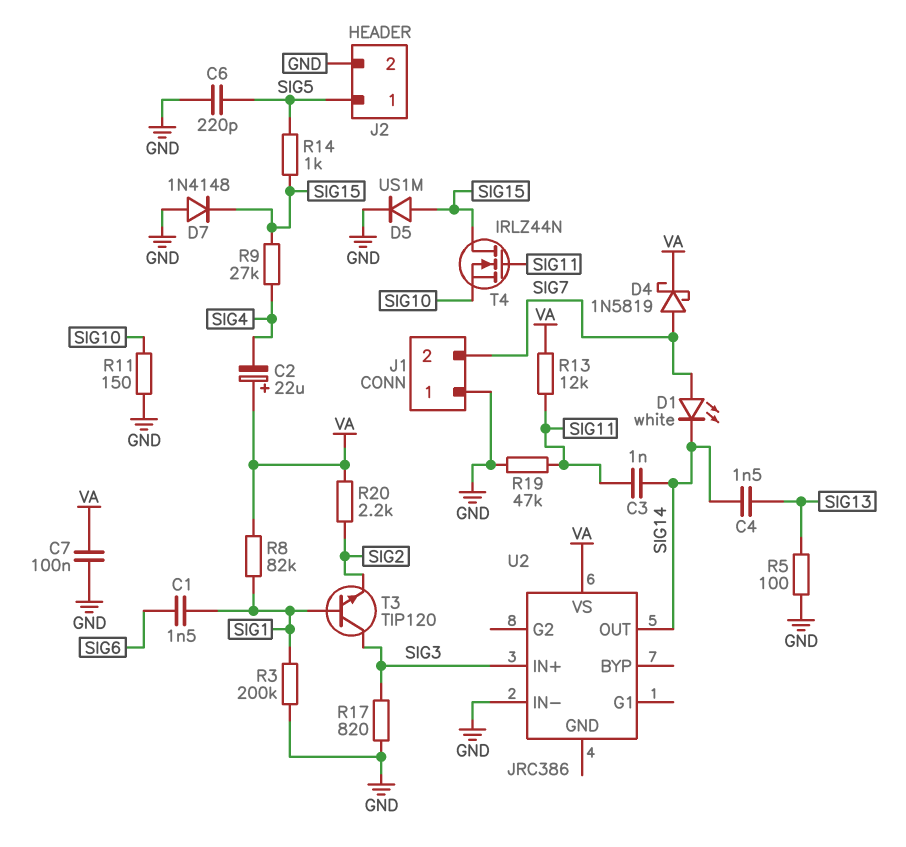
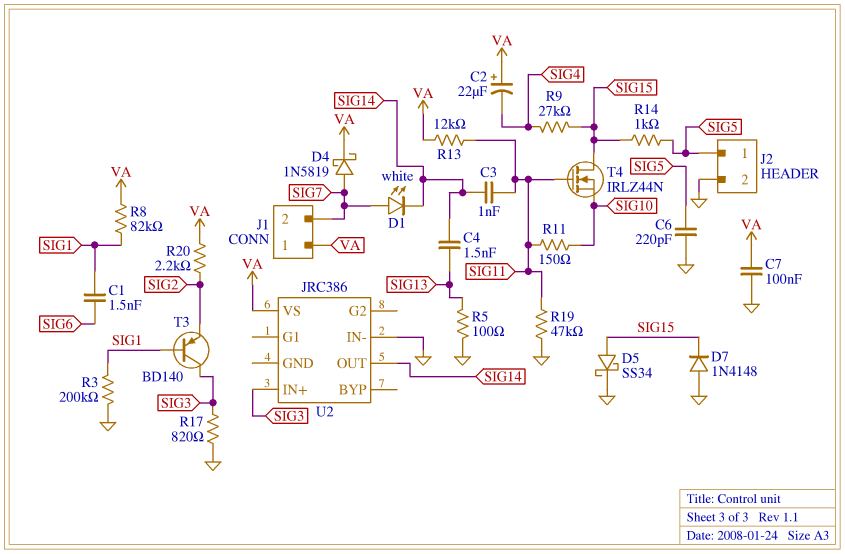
D5: diode US1M (A SIG15, K GND) -> schottky SS34 (A SIG15, K GND)
J1 pin 1: GND -> VA
R11: 150 (GND, SIG10) -> 150 (SIG10, SIG11)
T3: NPN TIP120 (B SIG1, C SIG3, E SIG2) -> PNP BD140 (B SIG1, C SIG3, E SIG2)

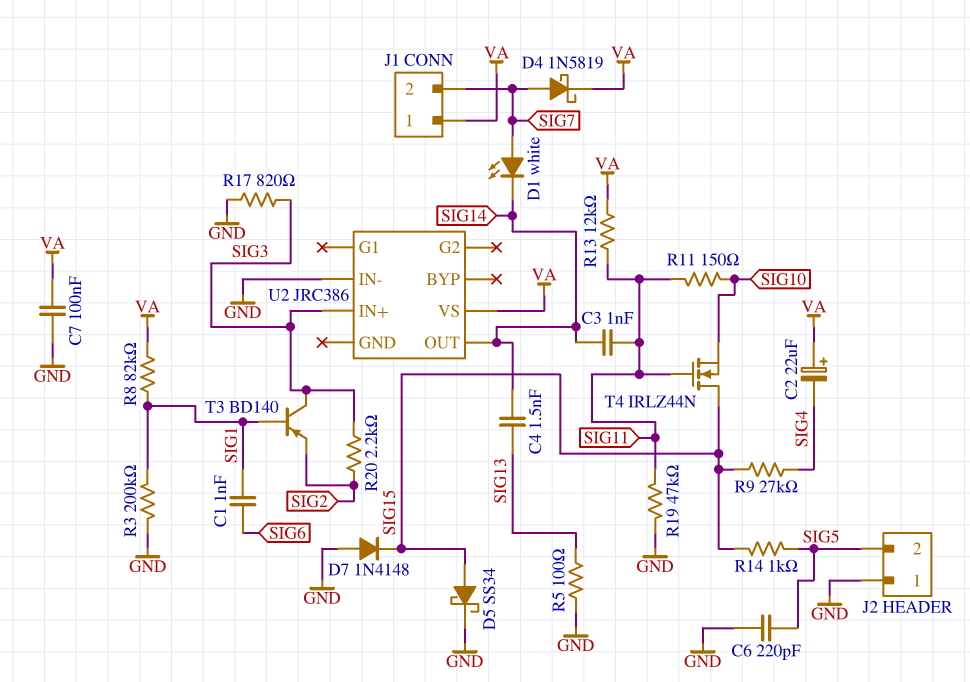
C1: 1.5nF (SIG1, SIG6) -> 1nF (SIG1, SIG6)
J2 pin 1: SIG5 -> GND
J2 pin 2: GND -> SIG5
R20: 2.2k (SIG2, VA) -> 2.2k (SIG2, SIG3)

